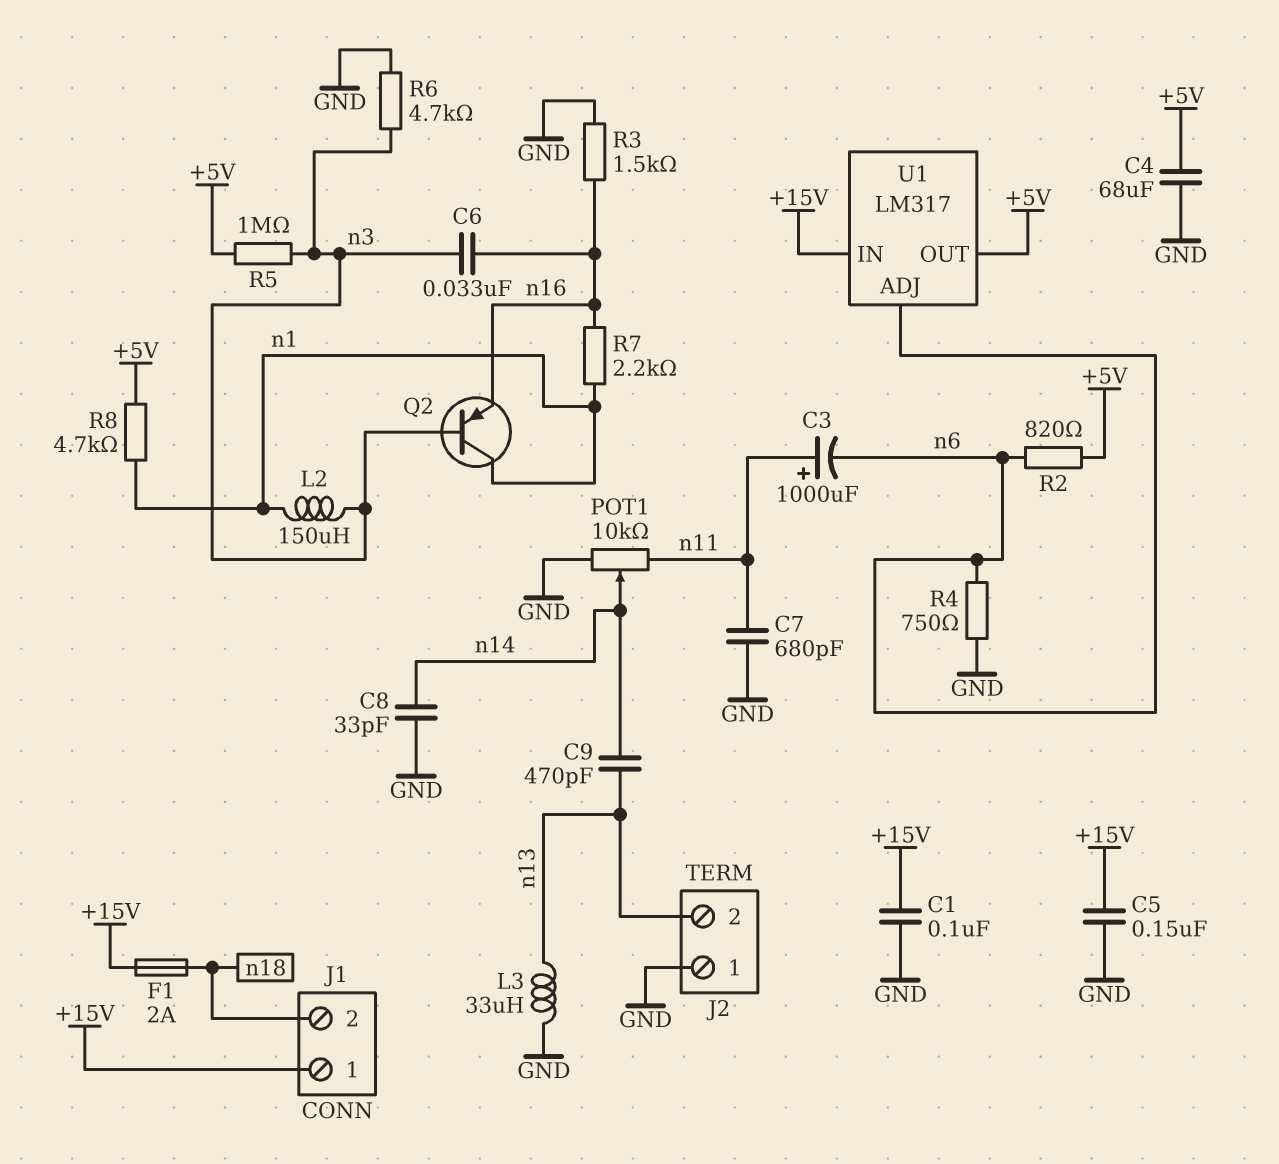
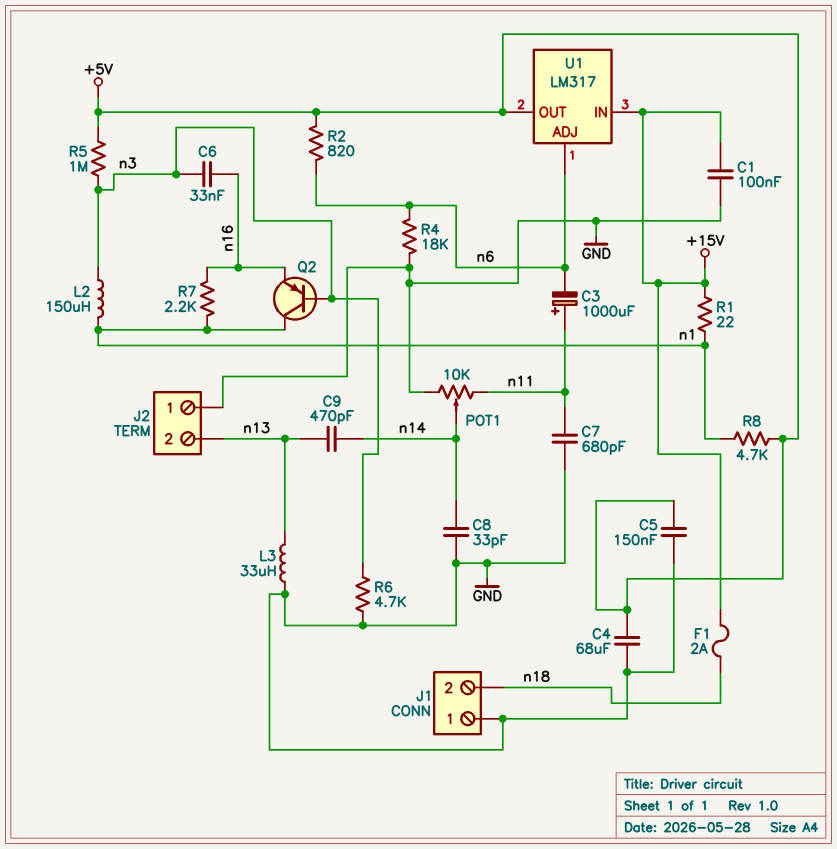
C5: 150nF (+15V, GND) -> 150nF (+5V, GND)
J1 pin 1: +15V -> GND
R1: none -> 22 (+15V, n1)
R3: 1.5k (GND, n16) -> none
R4: 750 (GND, n6) -> 18k (GND, n6)

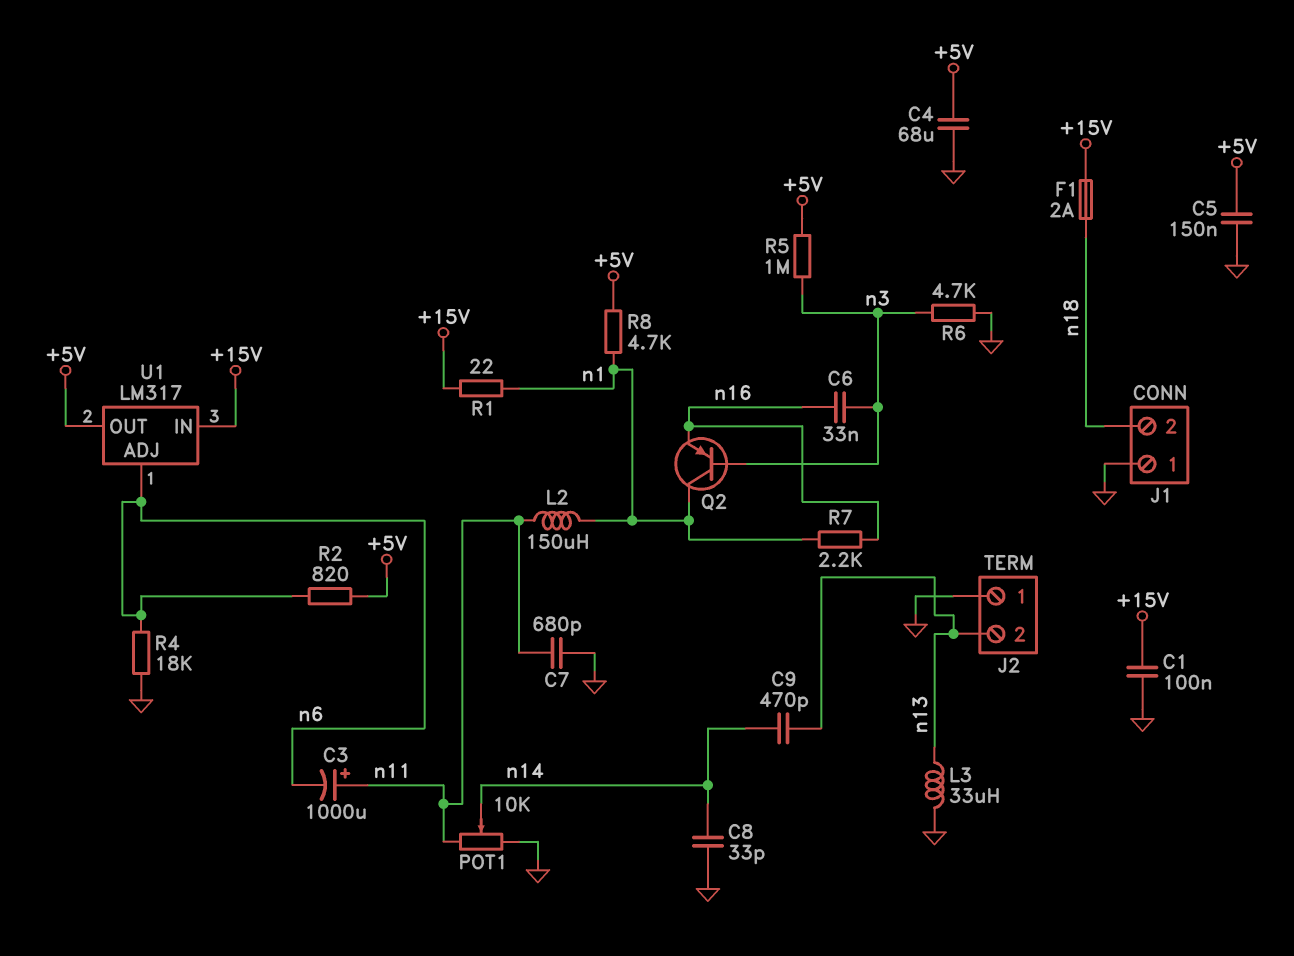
L2: 150uH (n1, n3) -> 150uH (n1, n11)

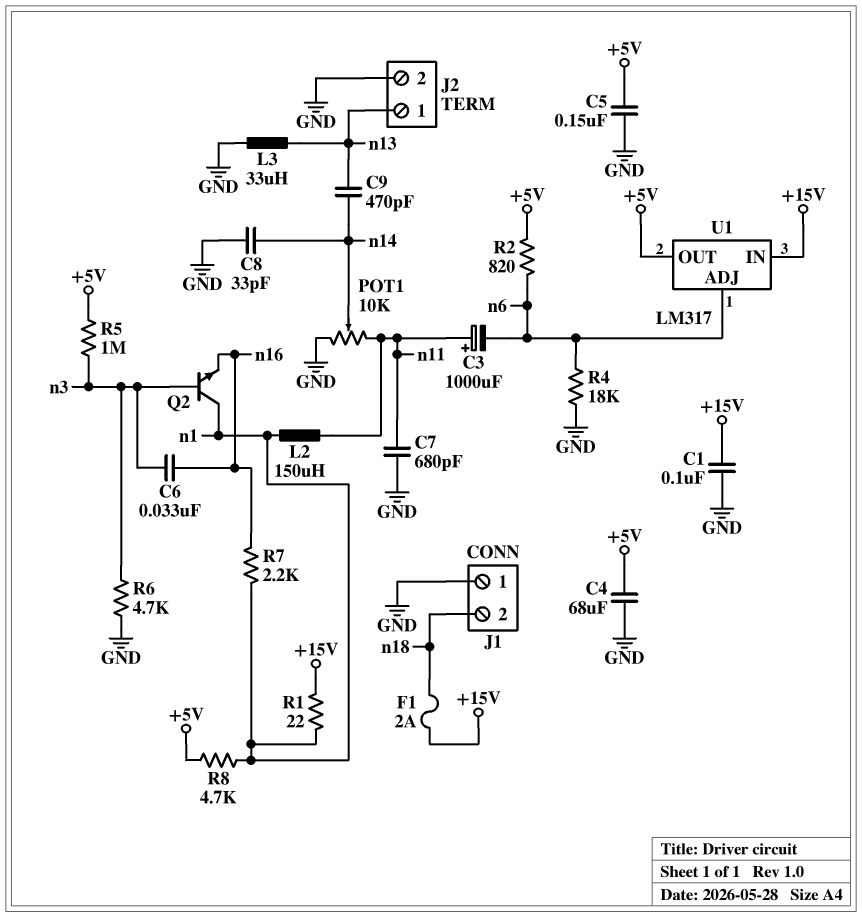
J2 pin 1: GND -> n13
J2 pin 2: n13 -> GND
Q2: PNP (B n3, C n1, E n16) -> NPN (B n3, C n1, E n16)

